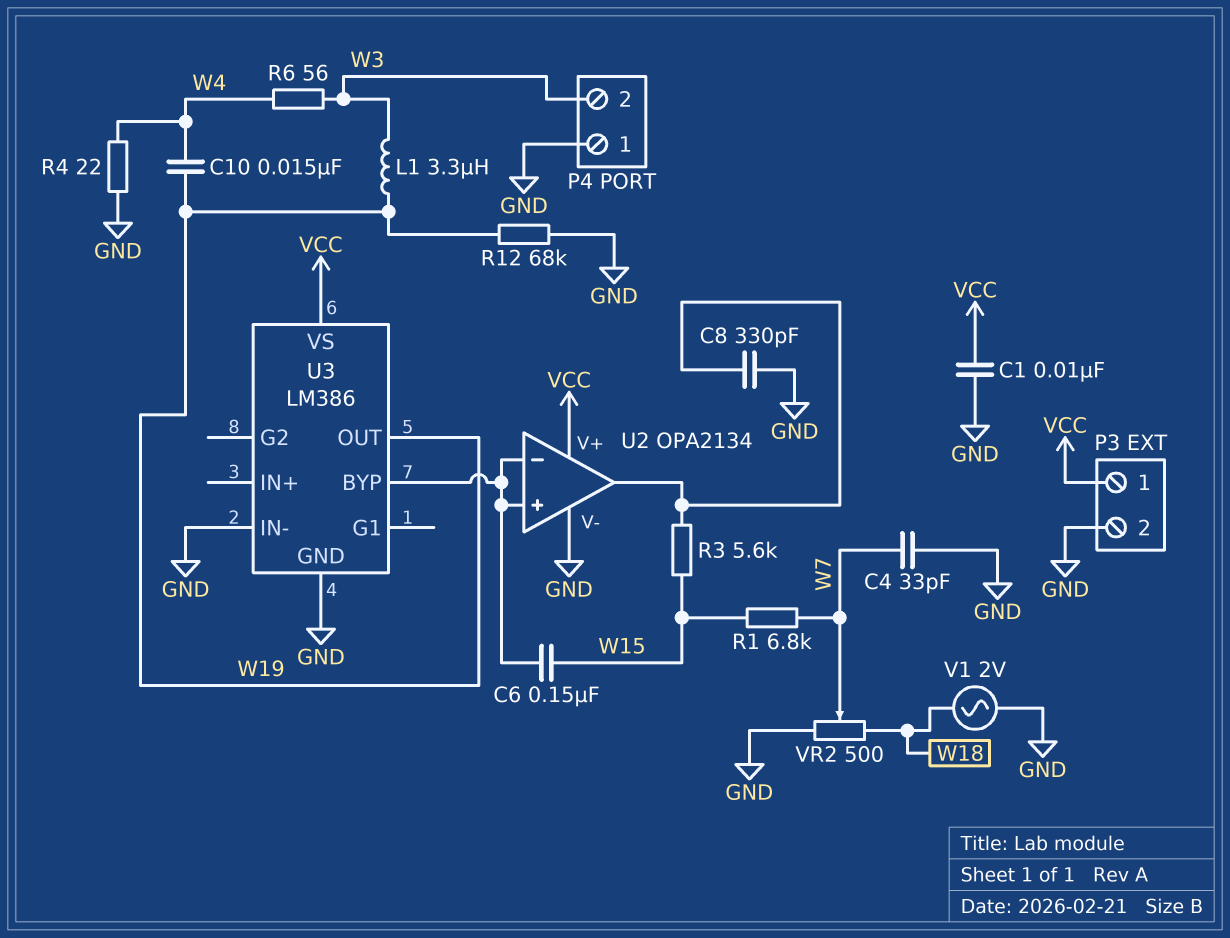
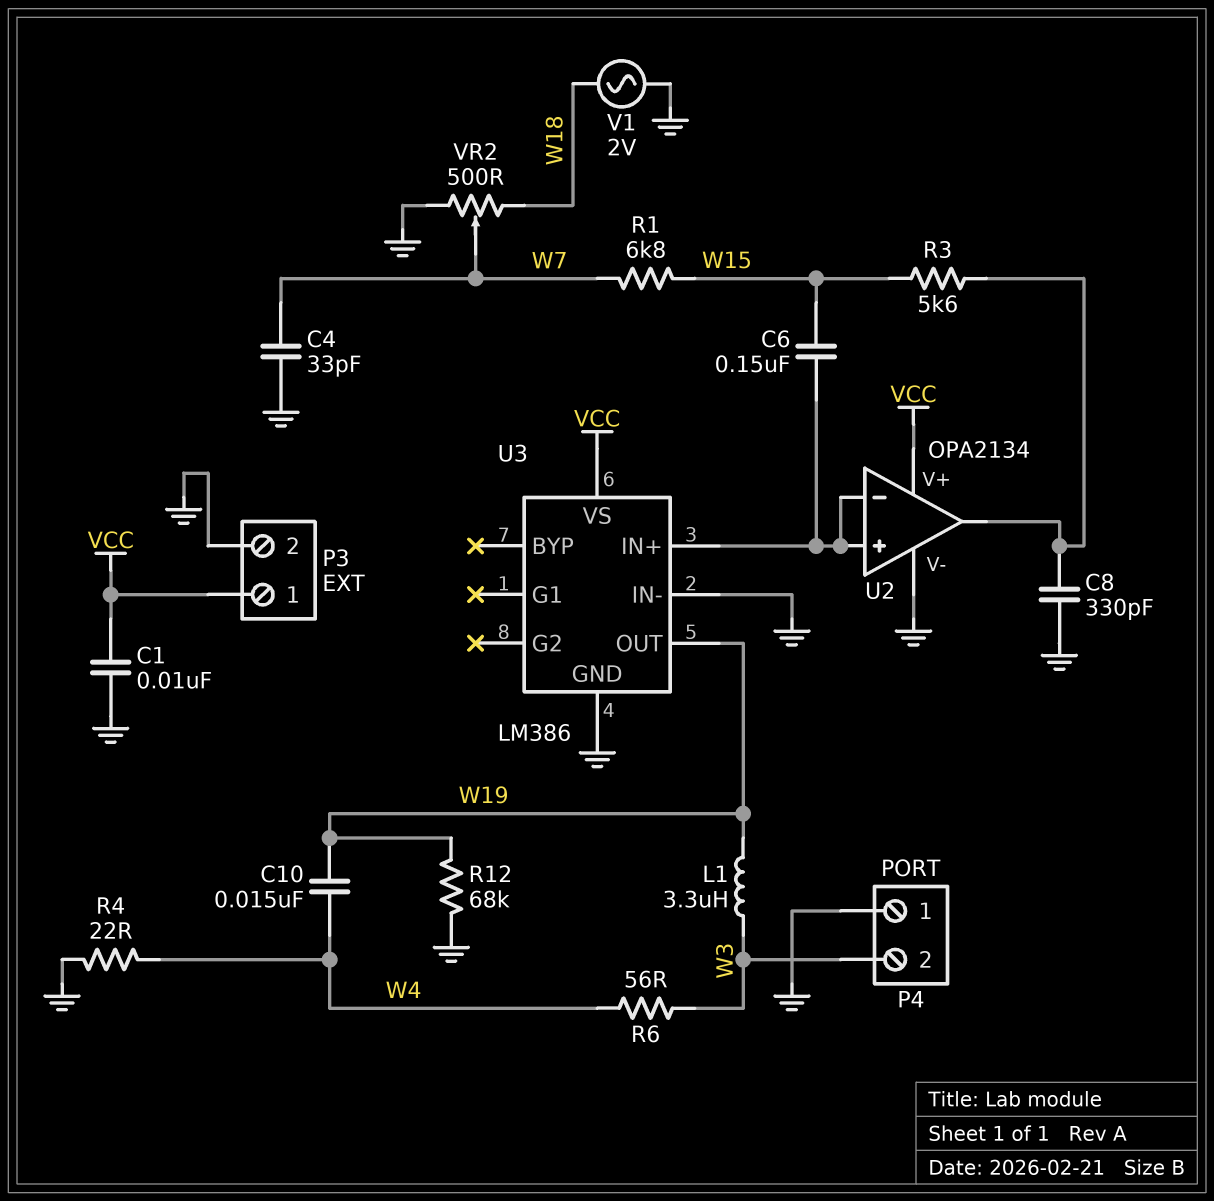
U3 pin BYP: U2/in+ -> none
U3 pin IN+: none -> U2/in+

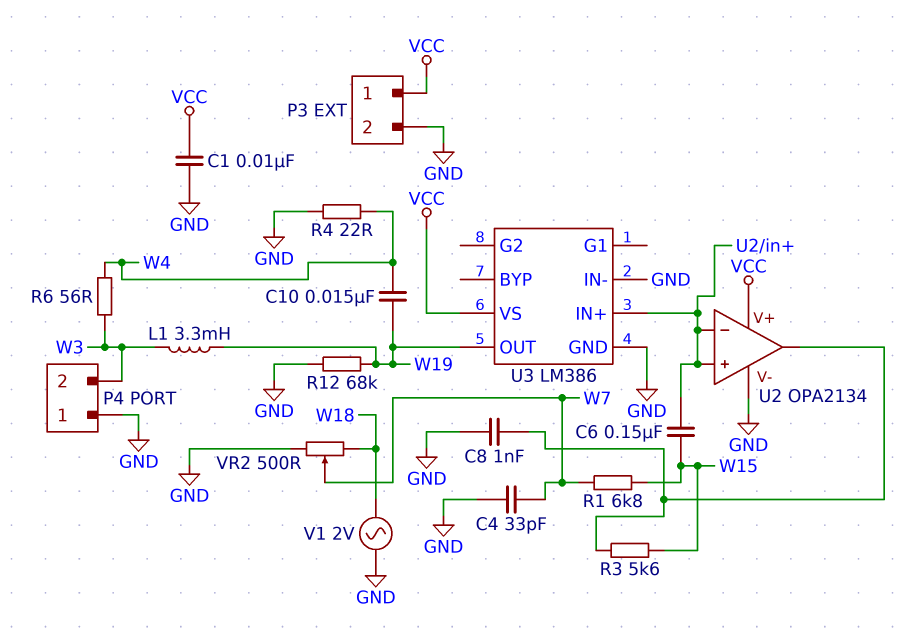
C8: 330pF (GND, U2/out) -> 1nF (GND, U2/out)
L1: 3.3uH (W3, W19) -> 3.3mH (W3, W19)

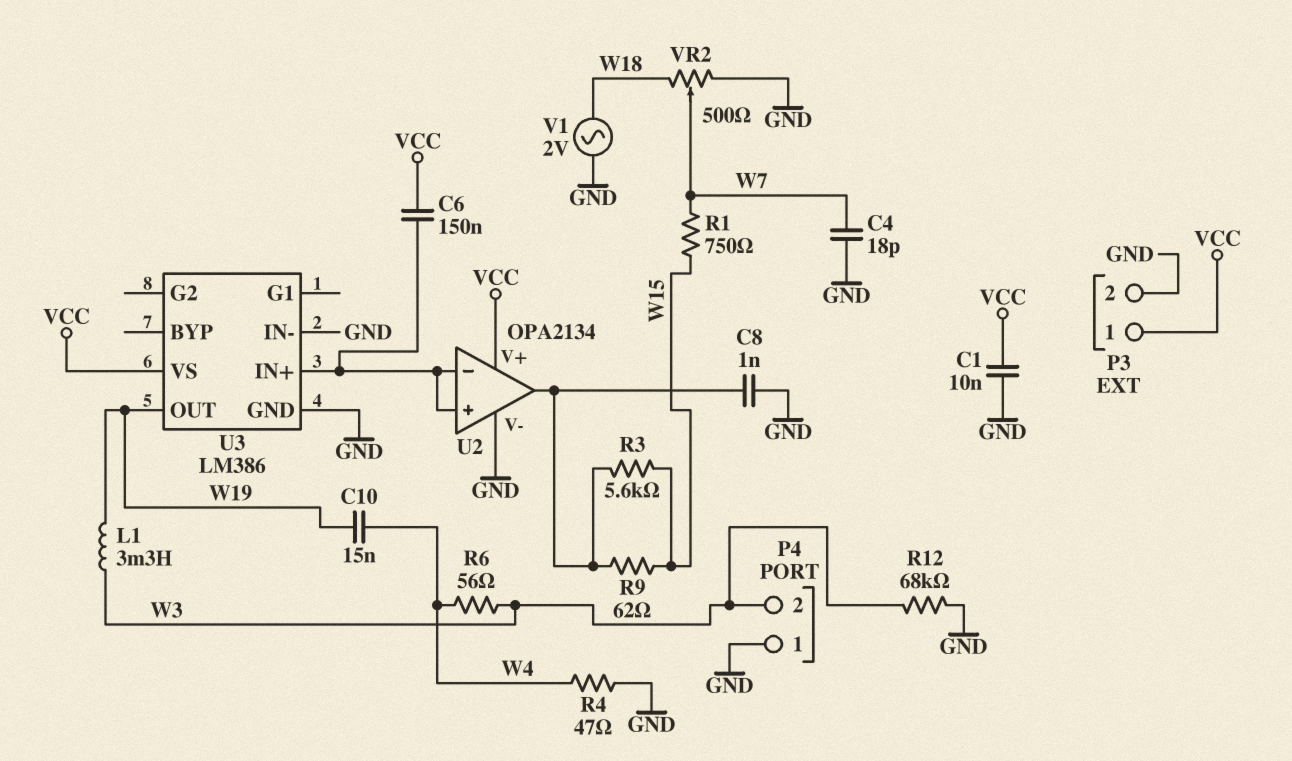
C4: 33pF (GND, W7) -> 18pF (GND, W7)
C6: 150nF (U2/in+, W15) -> 150nF (U2/in+, VCC)
R1: 6.8k (W7, W15) -> 750 (W7, W15)
R4: 22 (GND, W4) -> 47 (GND, W4)
R9: none -> 62 (U2/out, W15)
R12: 68k (GND, W19) -> 68k (GND, W3)

